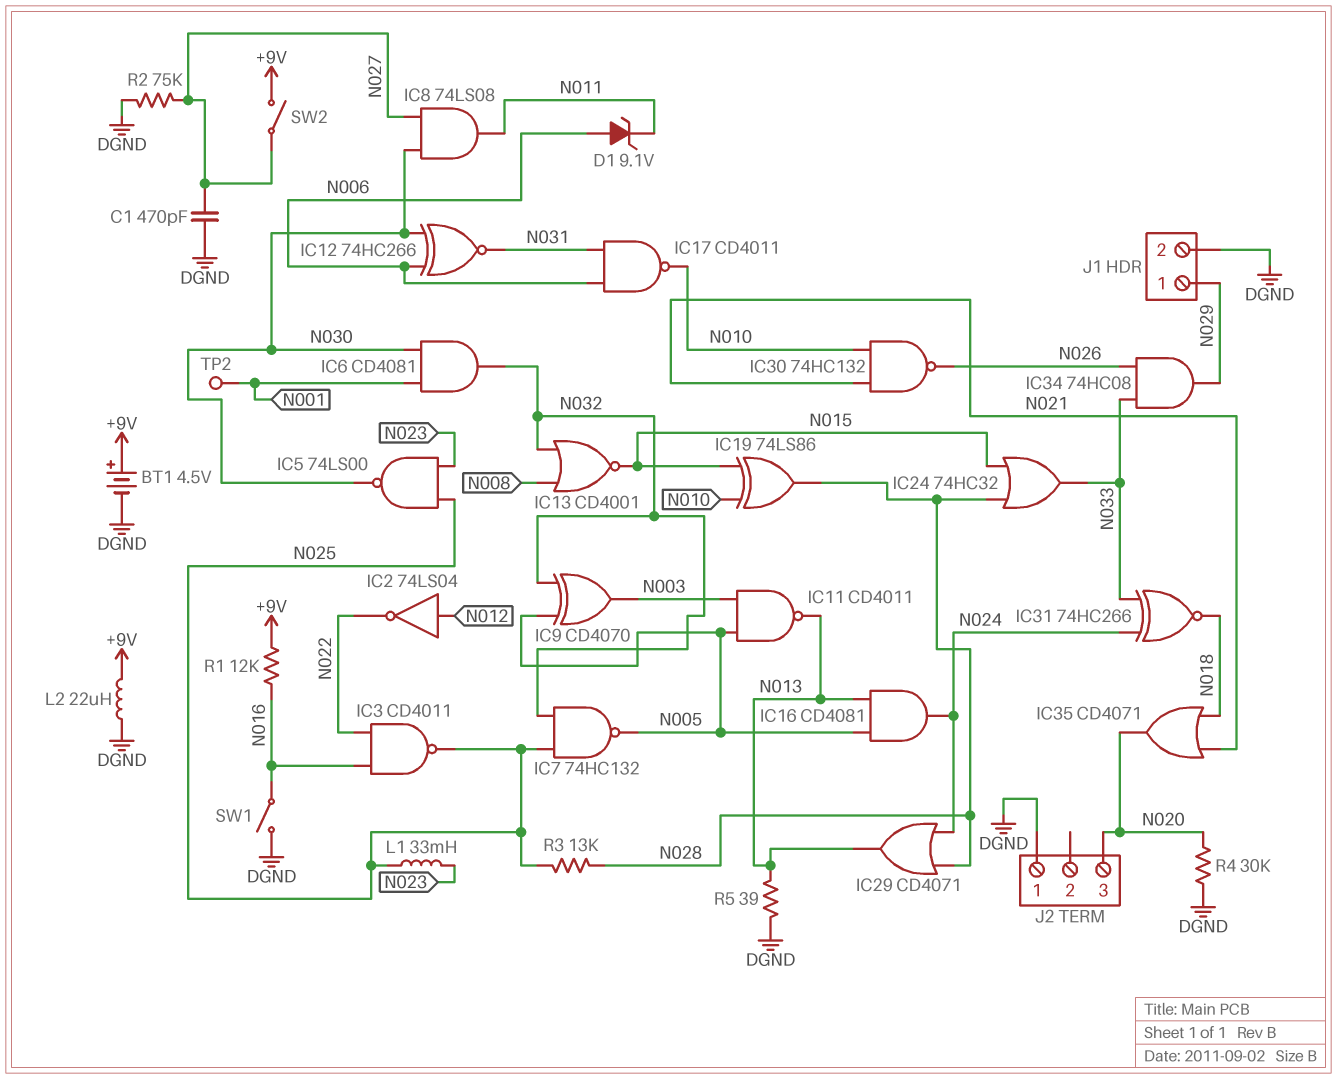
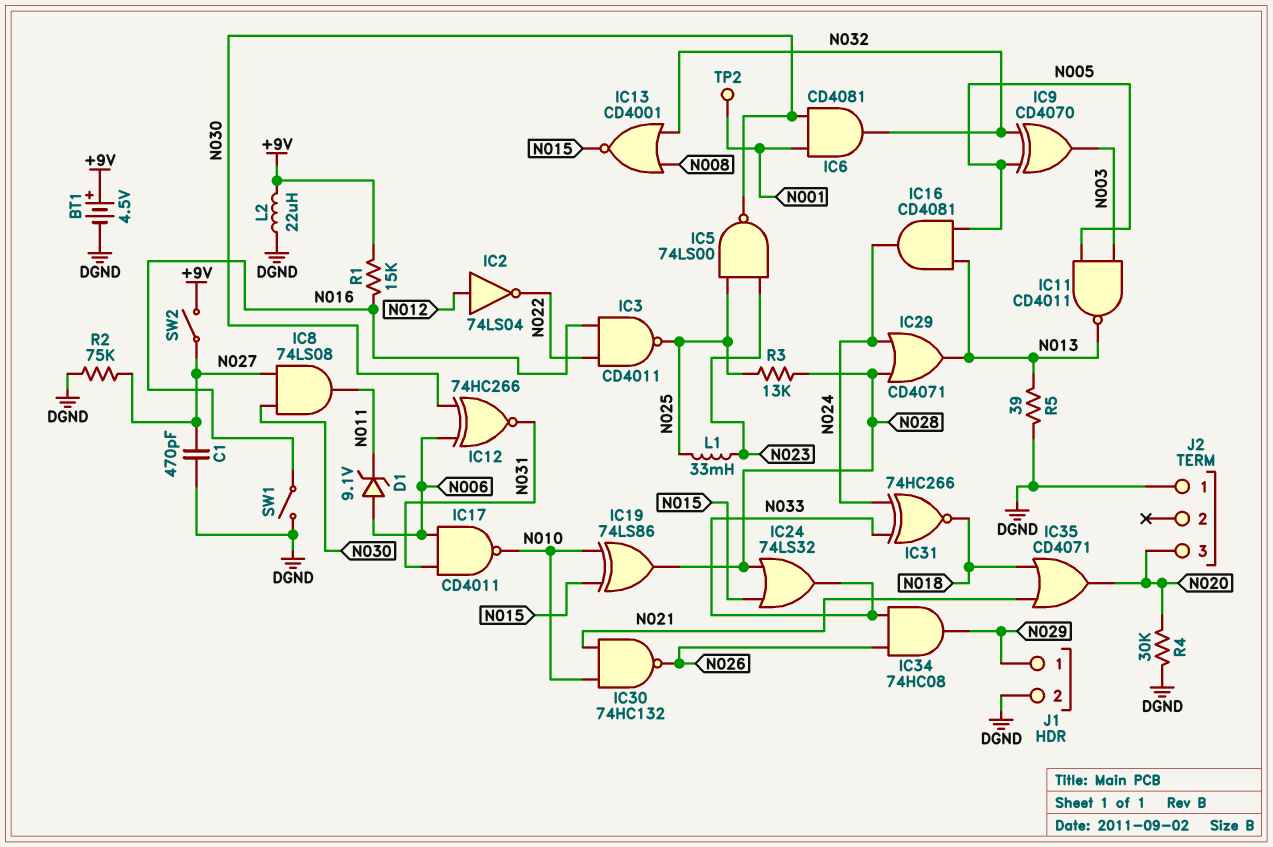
IC7: NAND 74HC132 (in N025, in N032, out N005) -> none
IC24: OR 74HC32 (in N015, in N028, out N033) -> OR 74LS32 (in N015, in N028, out N033)
R1: 12k (+9V, N016) -> 15k (+9V, N016)

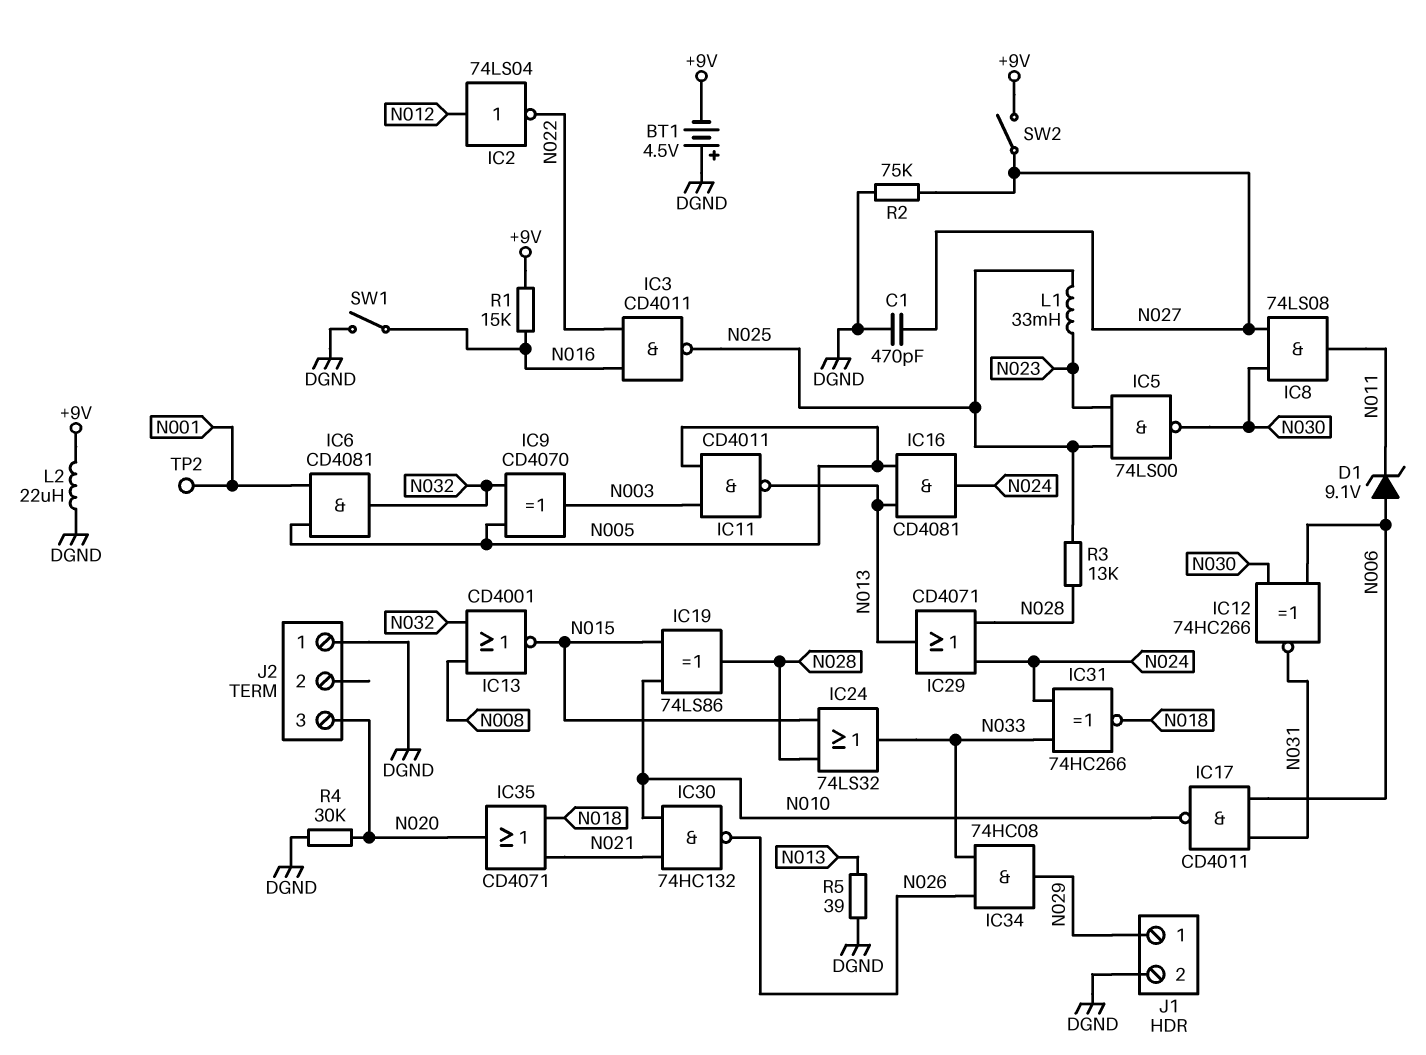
BT1: 4.5V (plus +9V, minus DGND) -> 4.5V (plus DGND, minus +9V)
IC6: AND CD4081 (in N001, in N030, out N032) -> AND CD4081 (in N001, in N005, out N032)

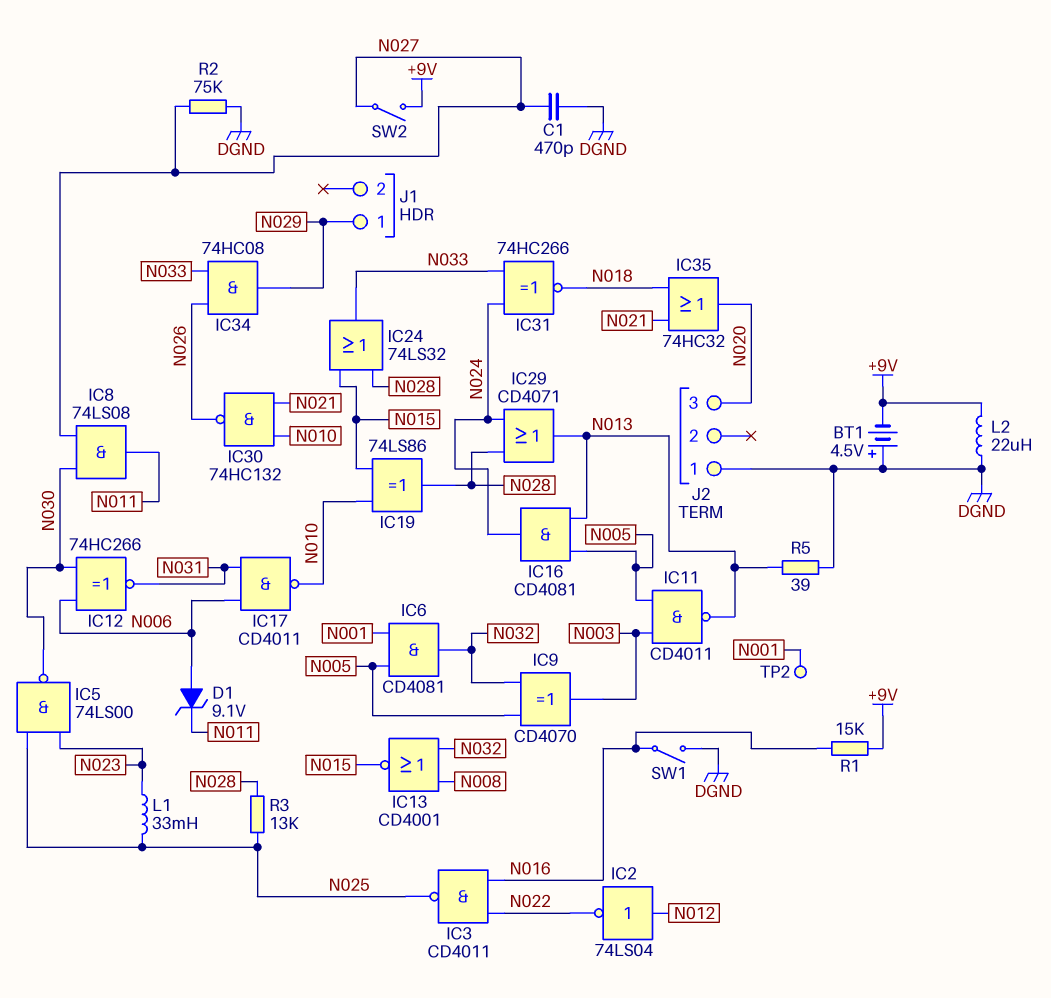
IC35: OR CD4071 (in N018, in N021, out N020) -> OR 74HC32 (in N018, in N021, out N020)
J1 pin 2: DGND -> none
R4: 30k (DGND, N020) -> none

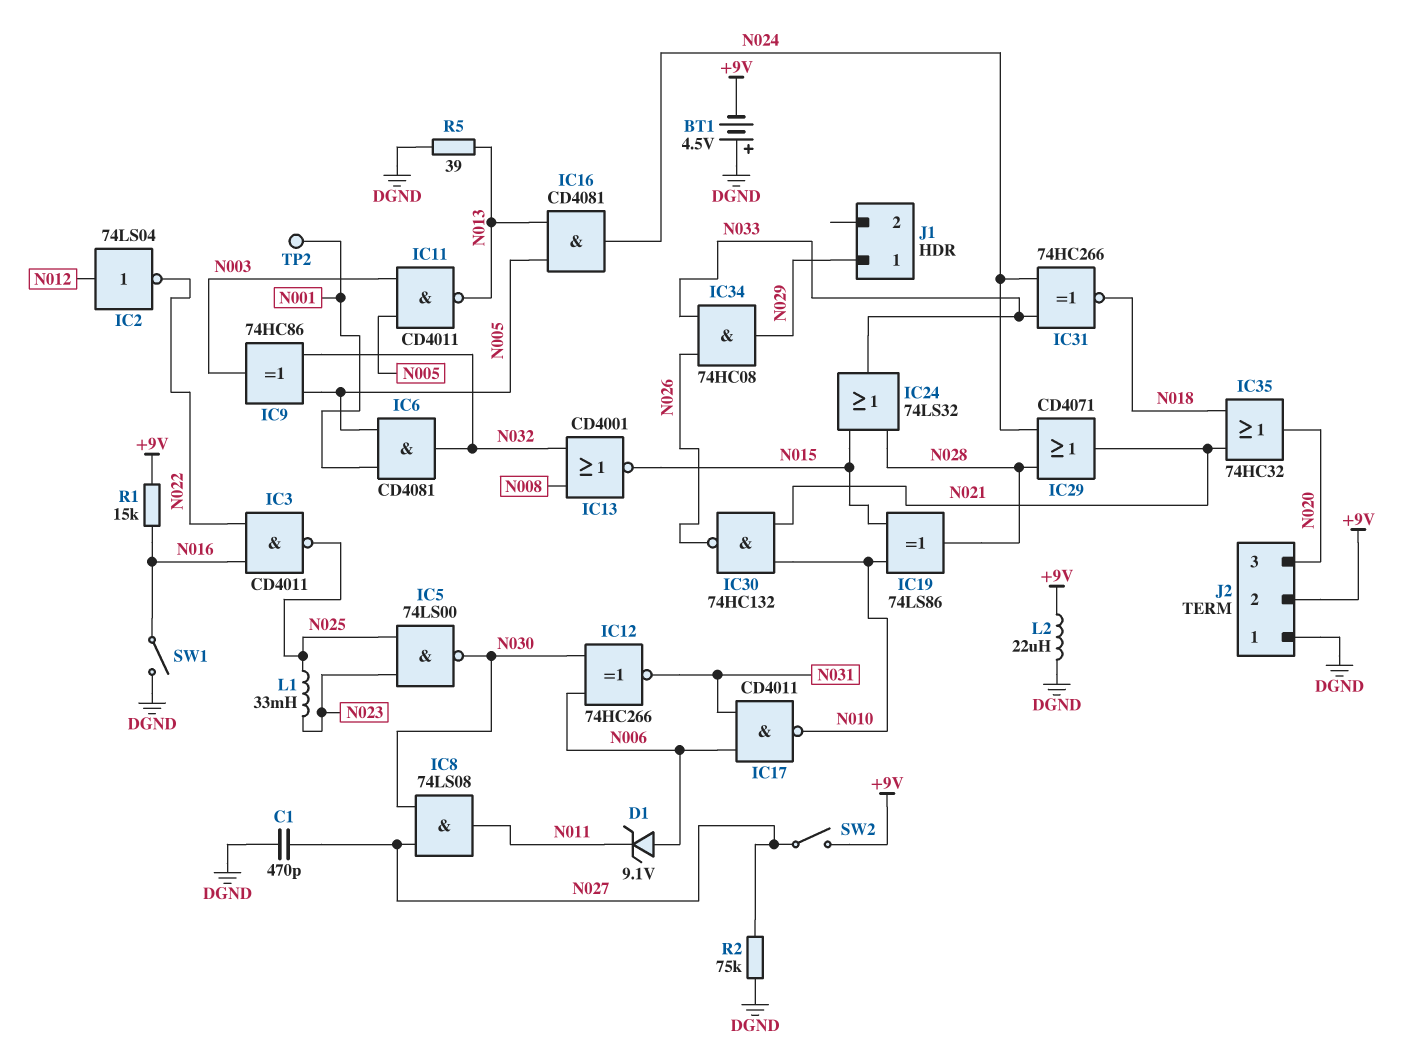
IC9: XOR CD4070 (in N005, in N032, out N003) -> XOR 74HC86 (in N005, in N032, out N003)
IC29: OR CD4071 (in N024, in N028, out N013) -> OR CD4071 (in N024, in N028, out N021)
J2 pin 2: none -> +9V
R3: 13k (N025, N028) -> none

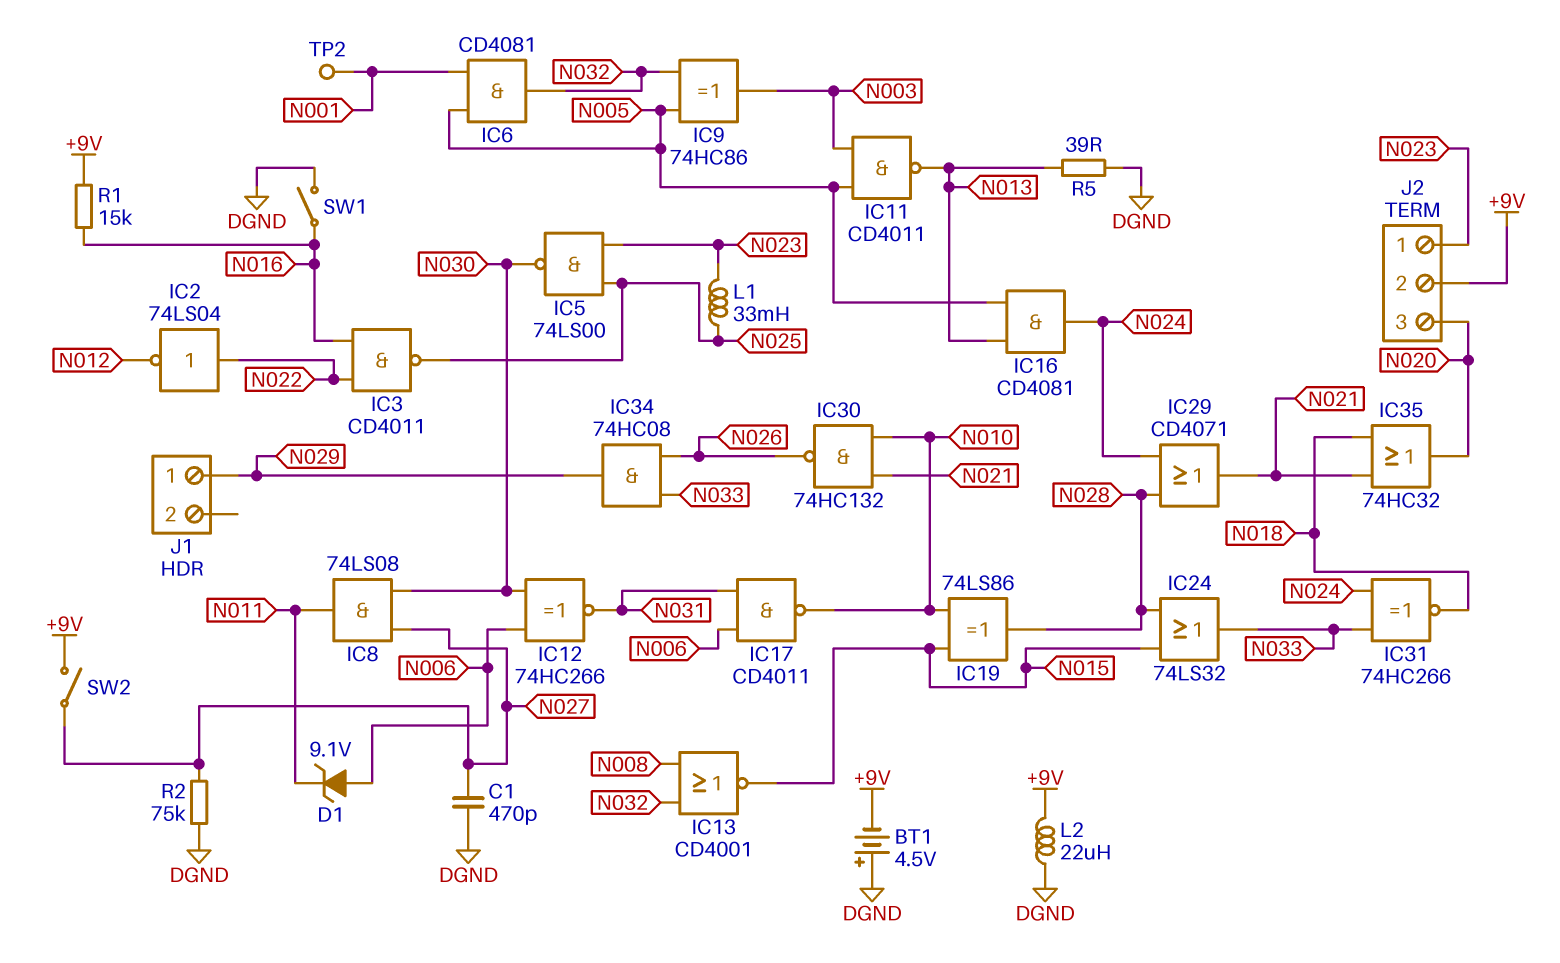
IC2: NOT 74LS04 (in N012, out N022) -> NOT 74LS04 (in N022, out N012)
J2 pin 1: DGND -> N023

